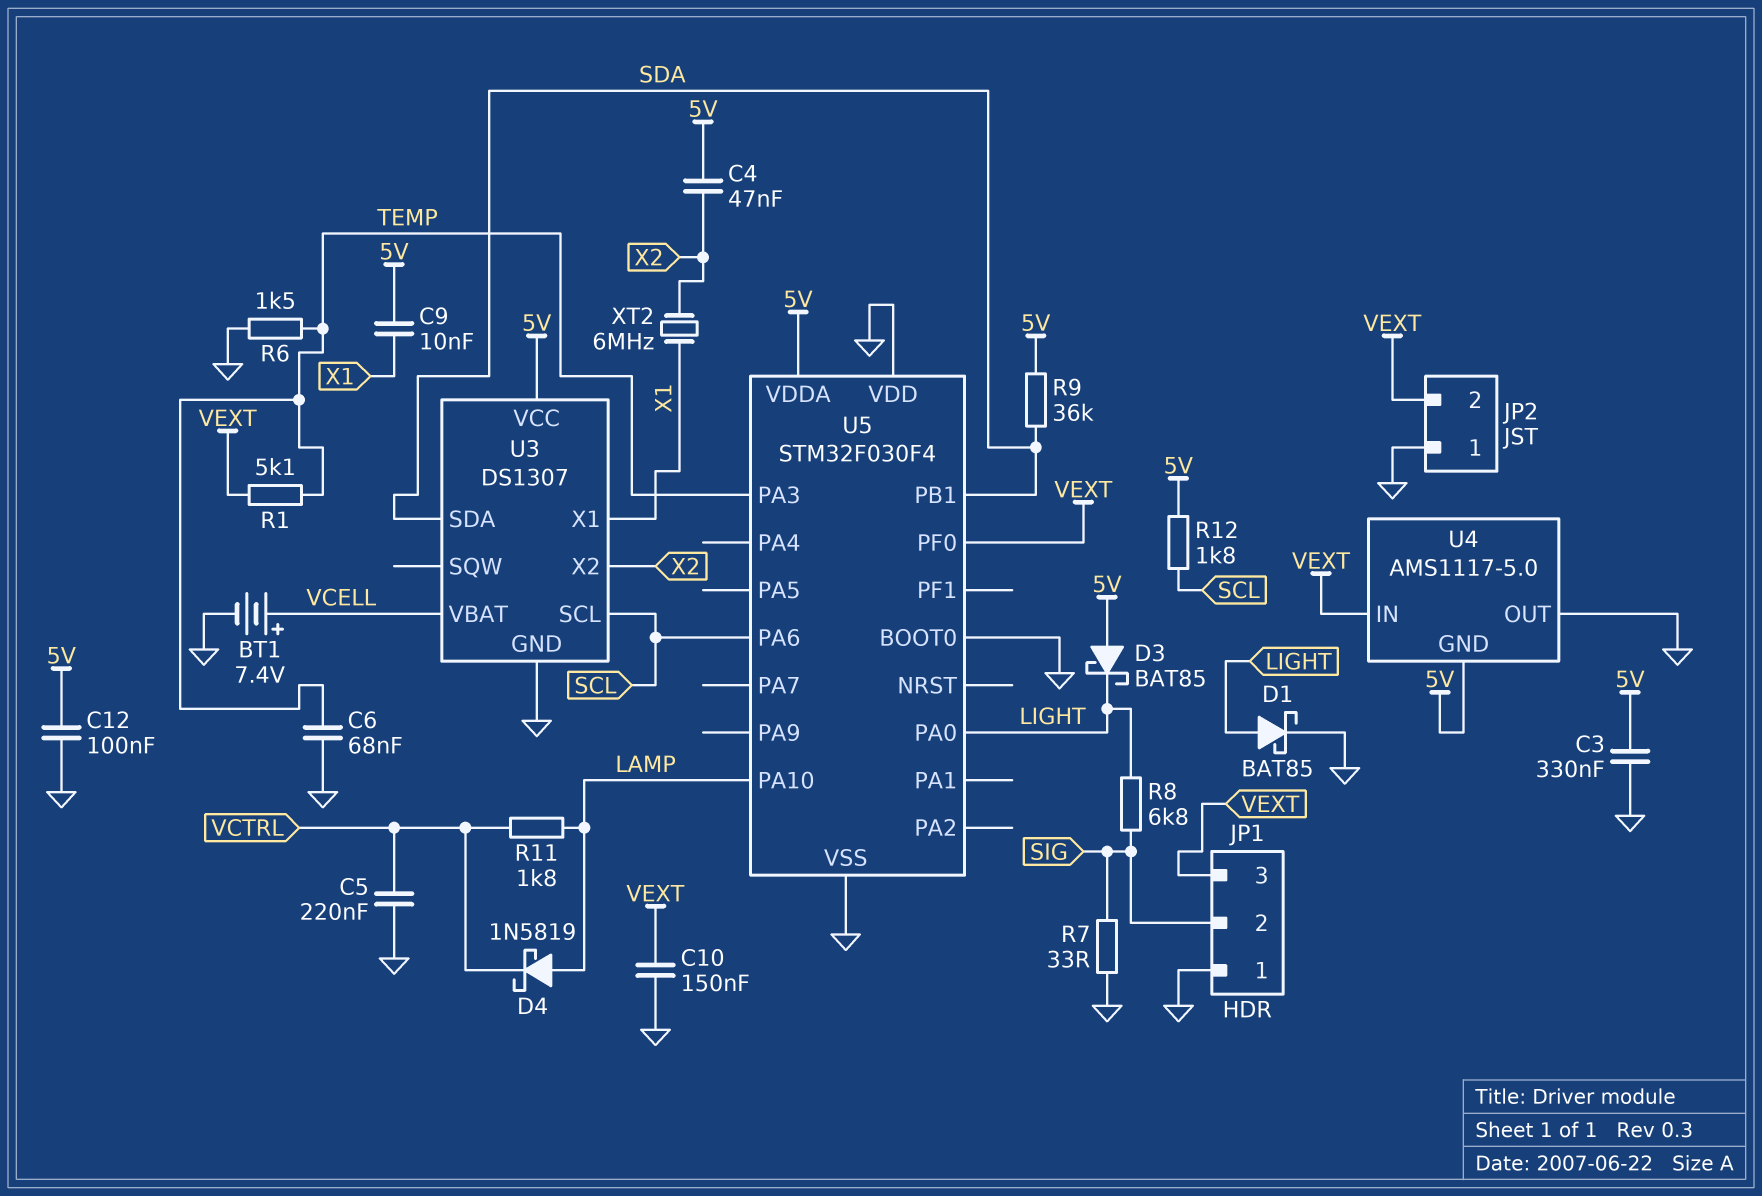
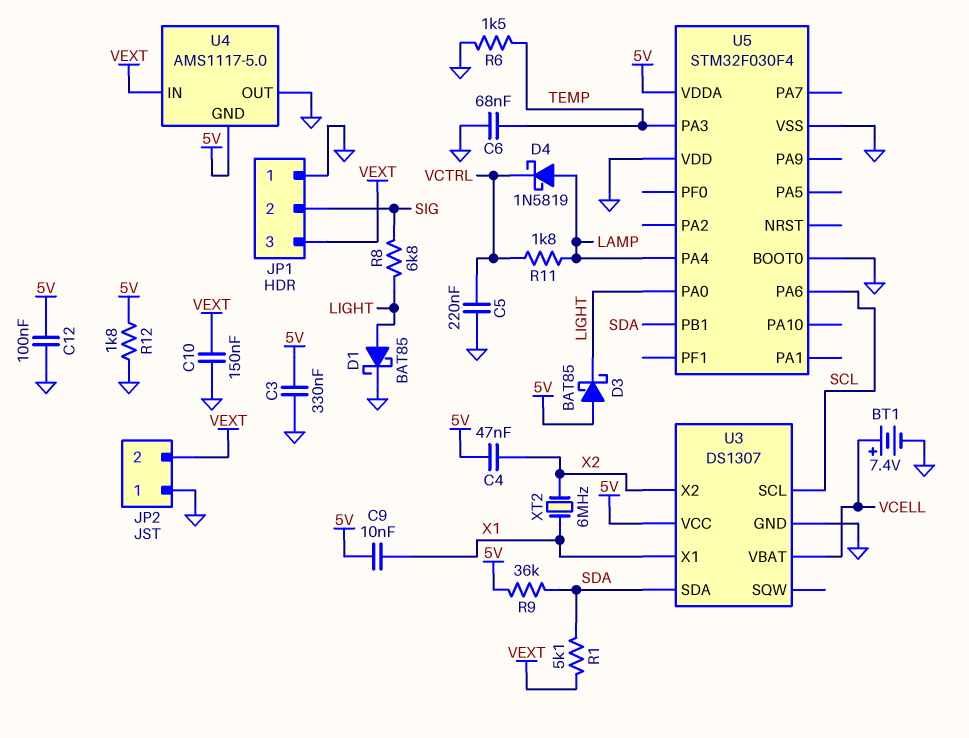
R1: 5.1k (TEMP, VEXT) -> 5.1k (SDA, VEXT)
R7: 33 (GND, SIG) -> none
R12: 1.8k (5V, SCL) -> 1.8k (5V, GND)
U5 pin PA4: none -> LAMP
U5 pin PA10: LAMP -> none
U5 pin PF0: VEXT -> none

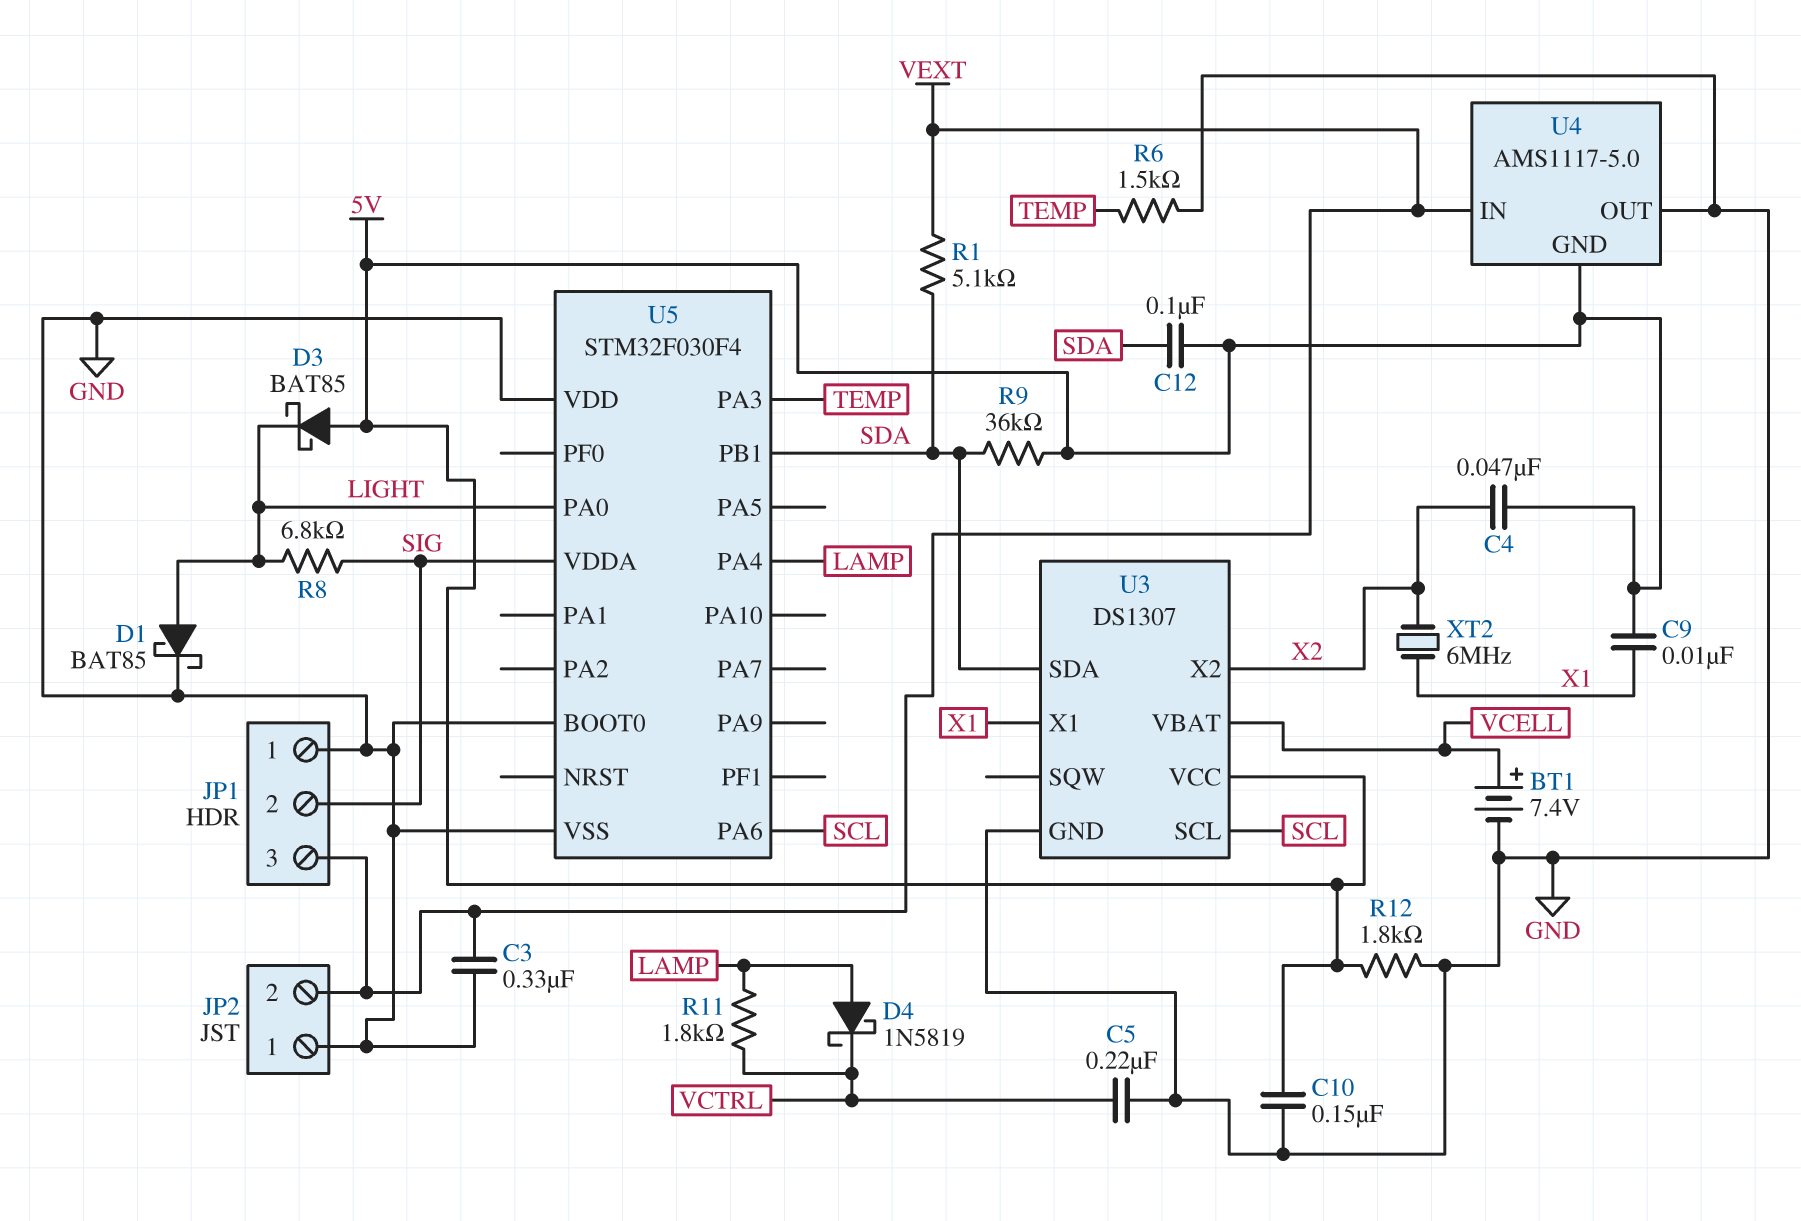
C3: 330nF (5V, GND) -> 330nF (GND, VEXT)
C6: 68nF (GND, TEMP) -> none
C10: 150nF (GND, VEXT) -> 150nF (5V, GND)
C12: 100nF (5V, GND) -> 100nF (5V, SDA)
U5 pin VDDA: 5V -> SIG

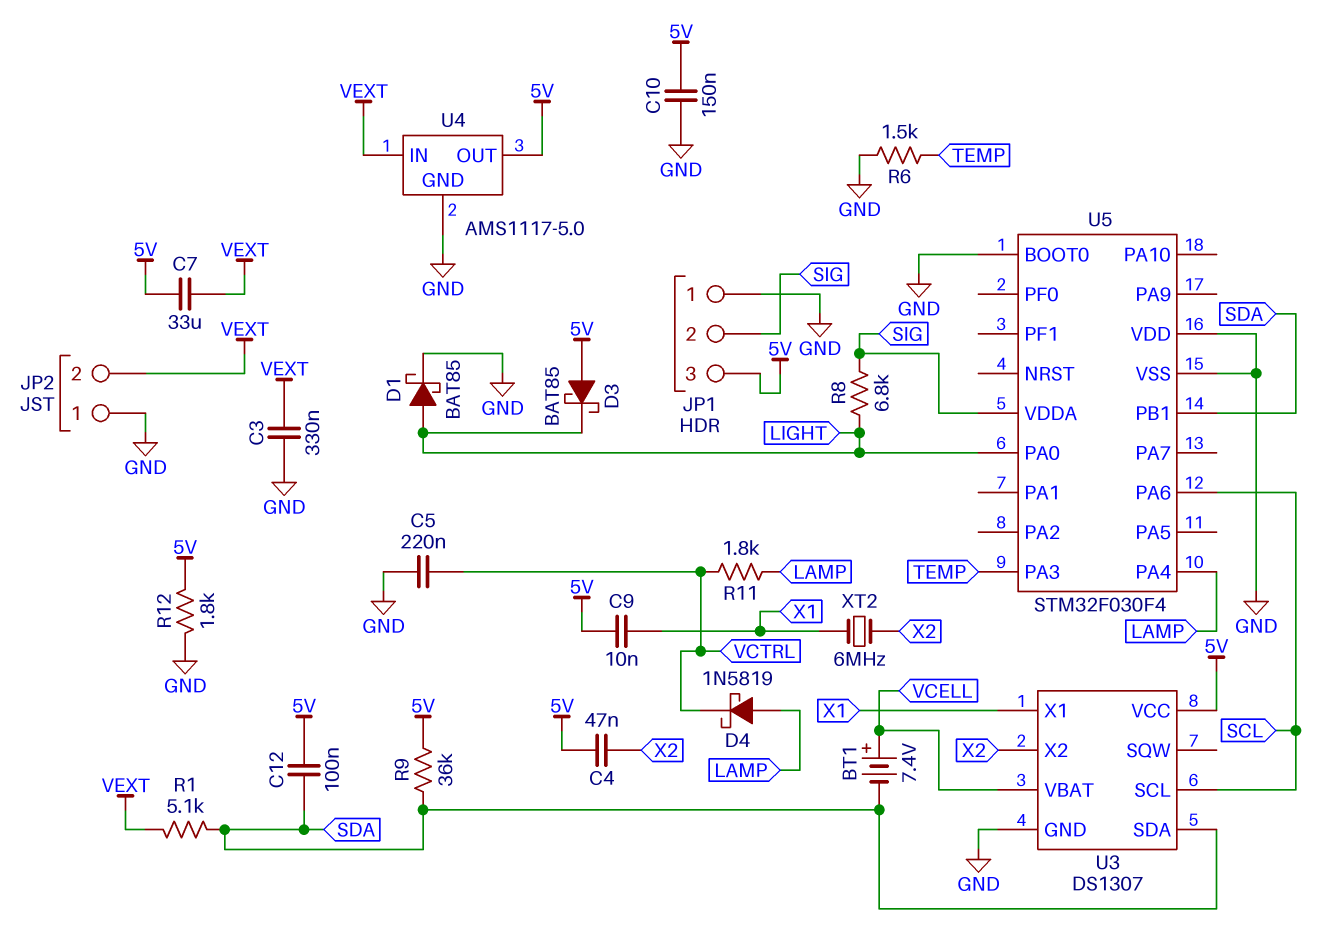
BT1: 7.4V (plus VCELL, minus GND) -> 7.4V (plus VCELL, minus SDA)
C7: none -> 33uF (5V, VEXT)
JP1 pin 3: VEXT -> 5V
U4 pin GND: 5V -> GND
U4 pin OUT: GND -> 5V

